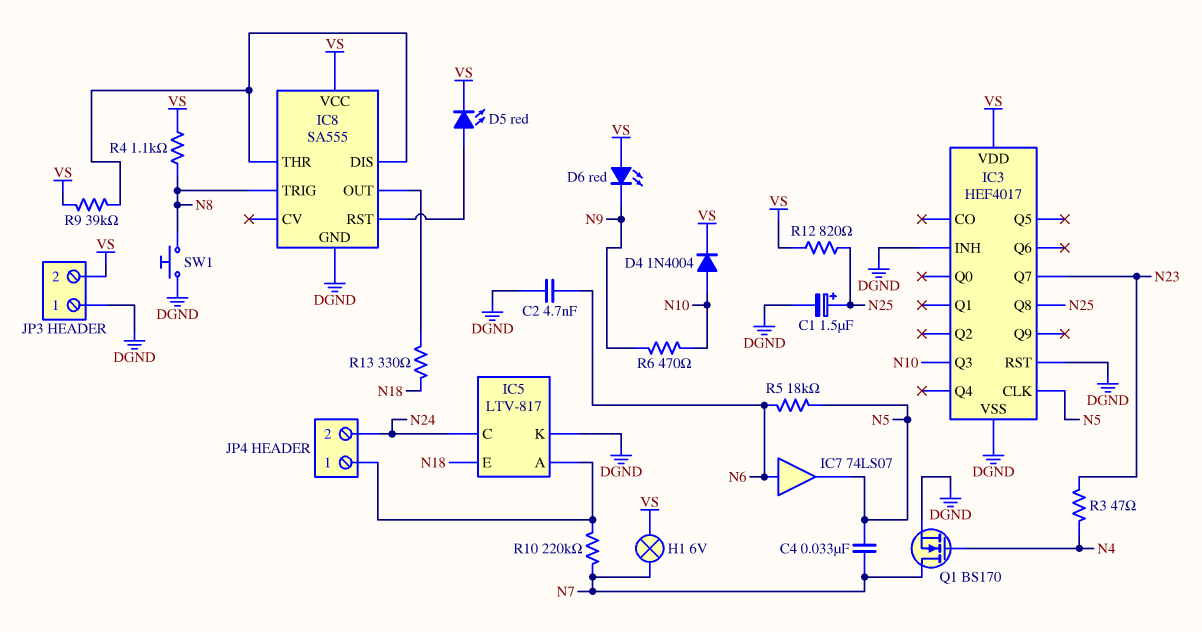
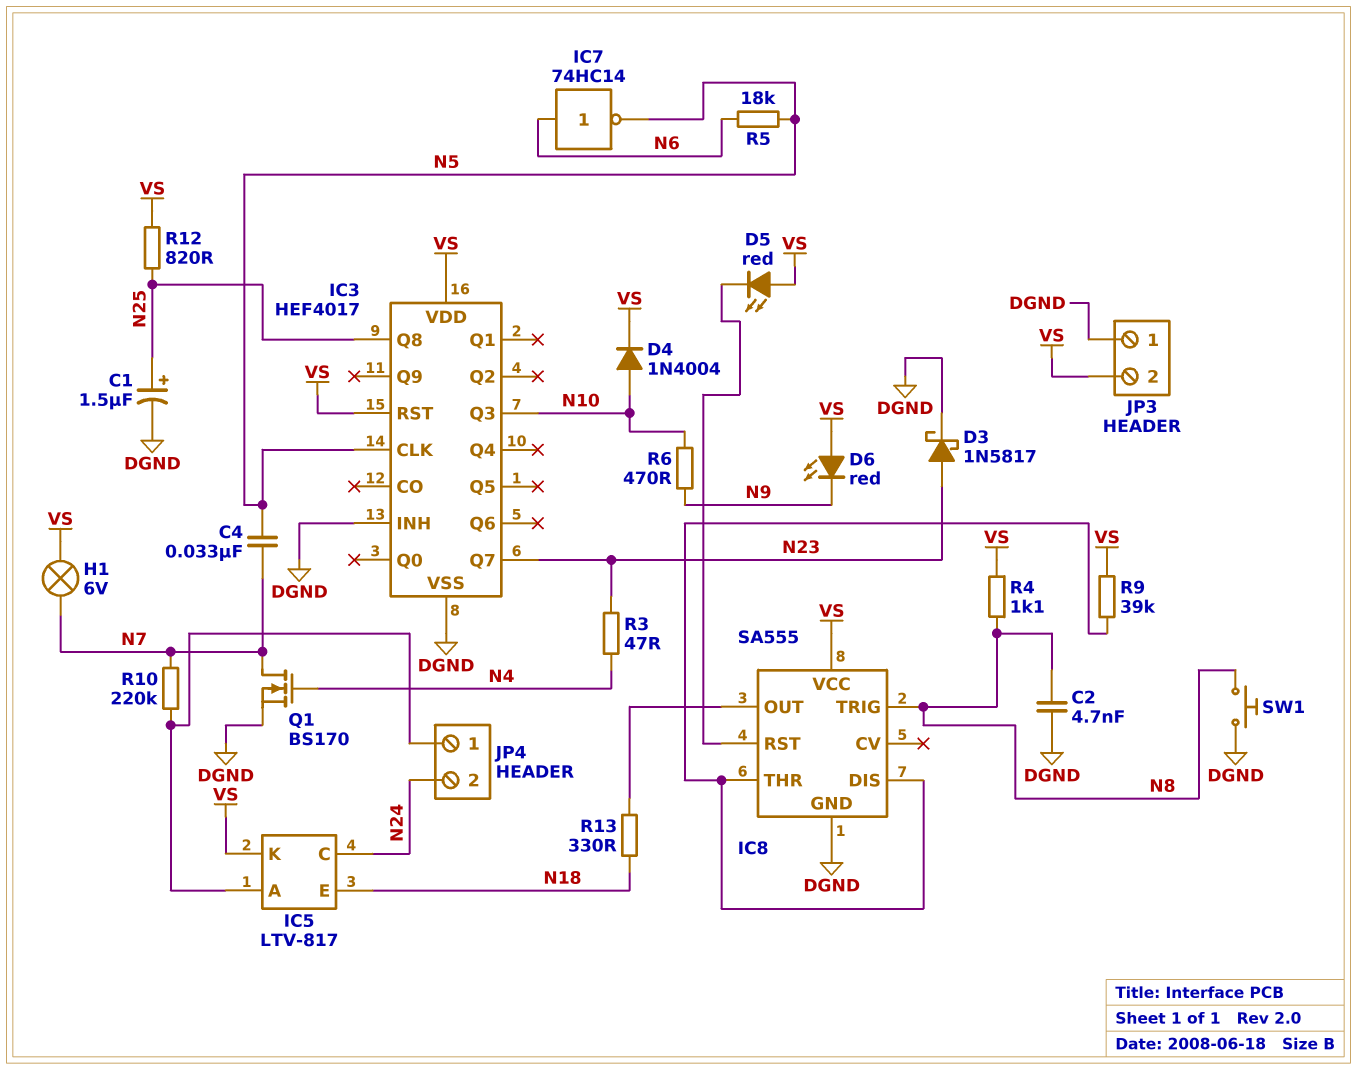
C2: 4.7nF (DGND, N6) -> 4.7nF (DGND, N8)
D3: none -> schottky 1N5817 (A N23, K DGND)
D5: LED red (A IC8/RST, K VS) -> LED red (A VS, K IC8/RST)
IC3 pin RST: DGND -> VS
IC5 pin K: DGND -> VS
IC7: buffer 74LS07 (in N6, out N5) -> NOT 74HC14 (in N6, out N5)

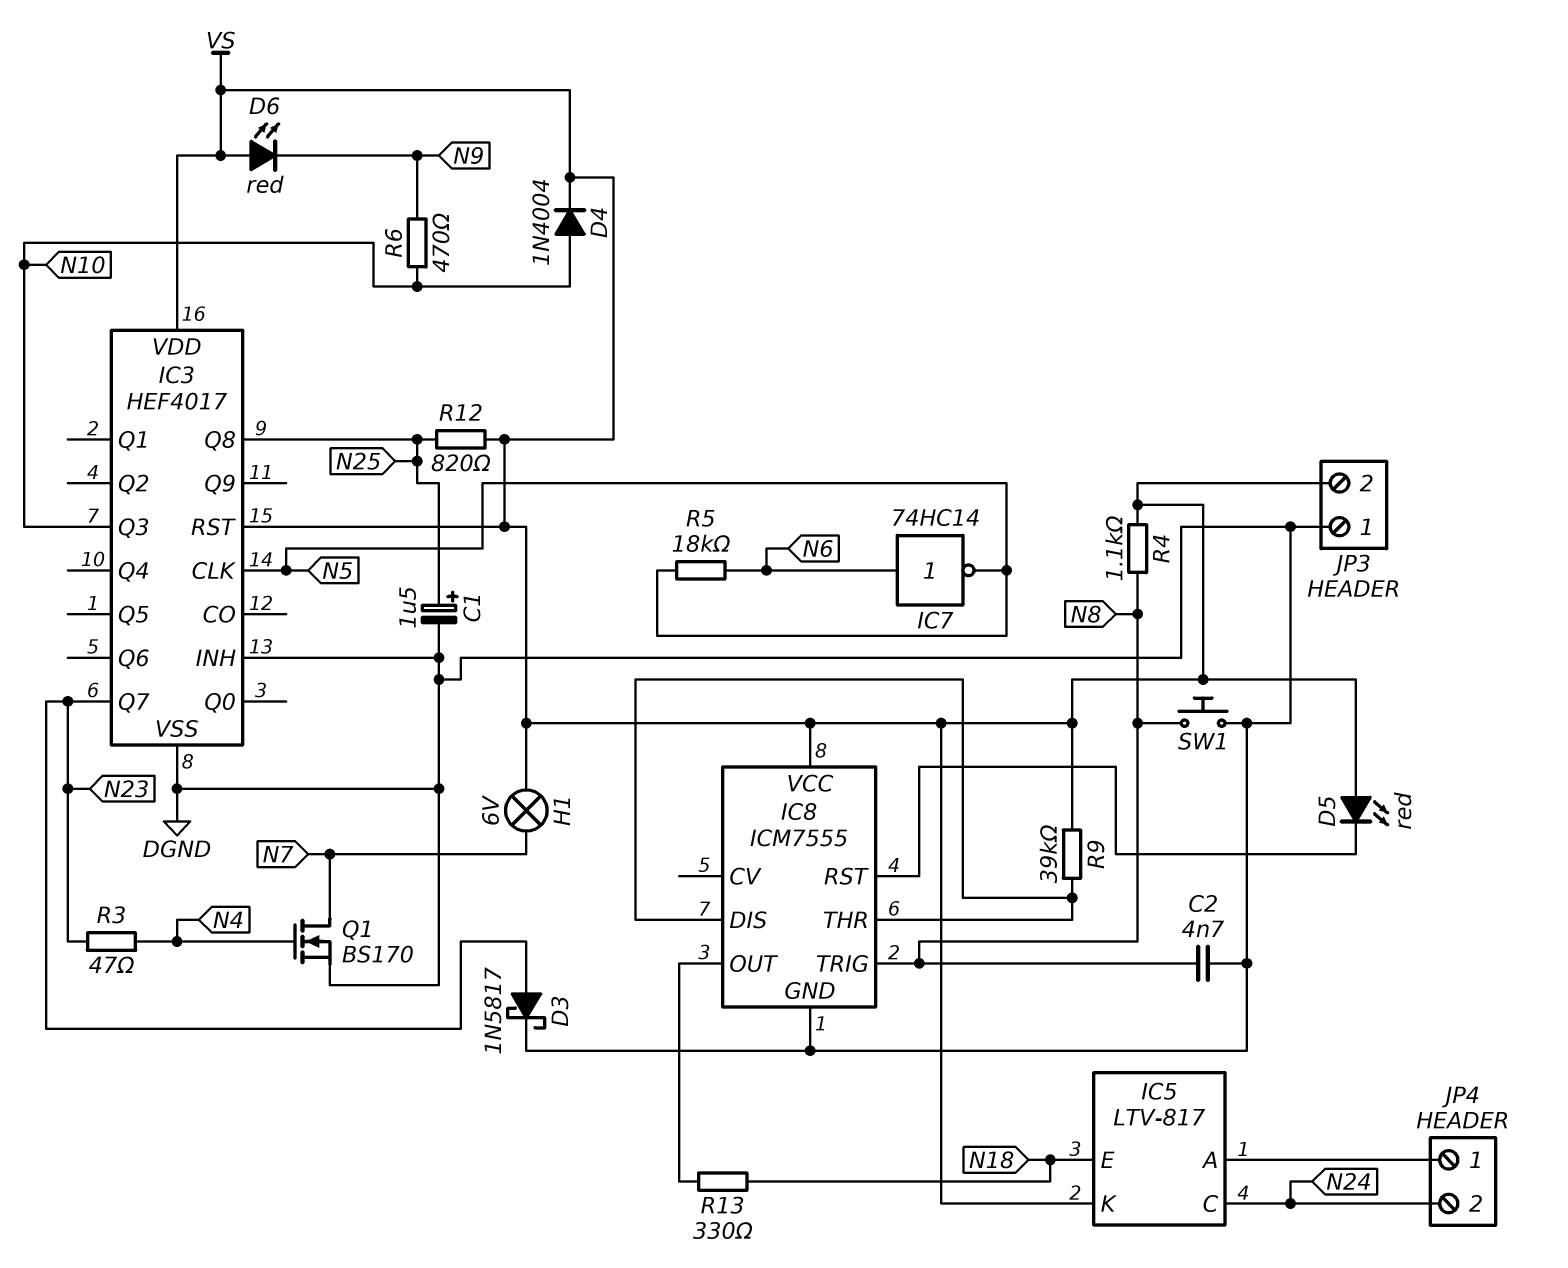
C4: 33nF (N5, N7) -> none
IC8: SA555 -> ICM7555
R10: 220k (IC5/A, N7) -> none

